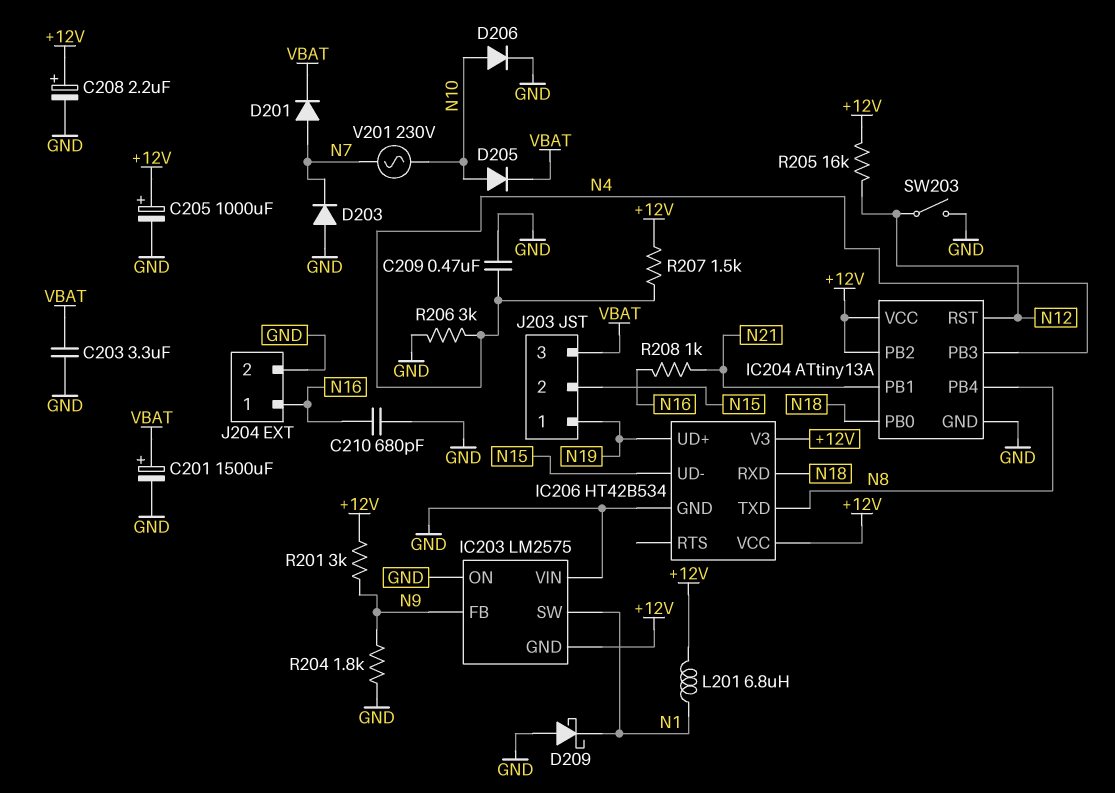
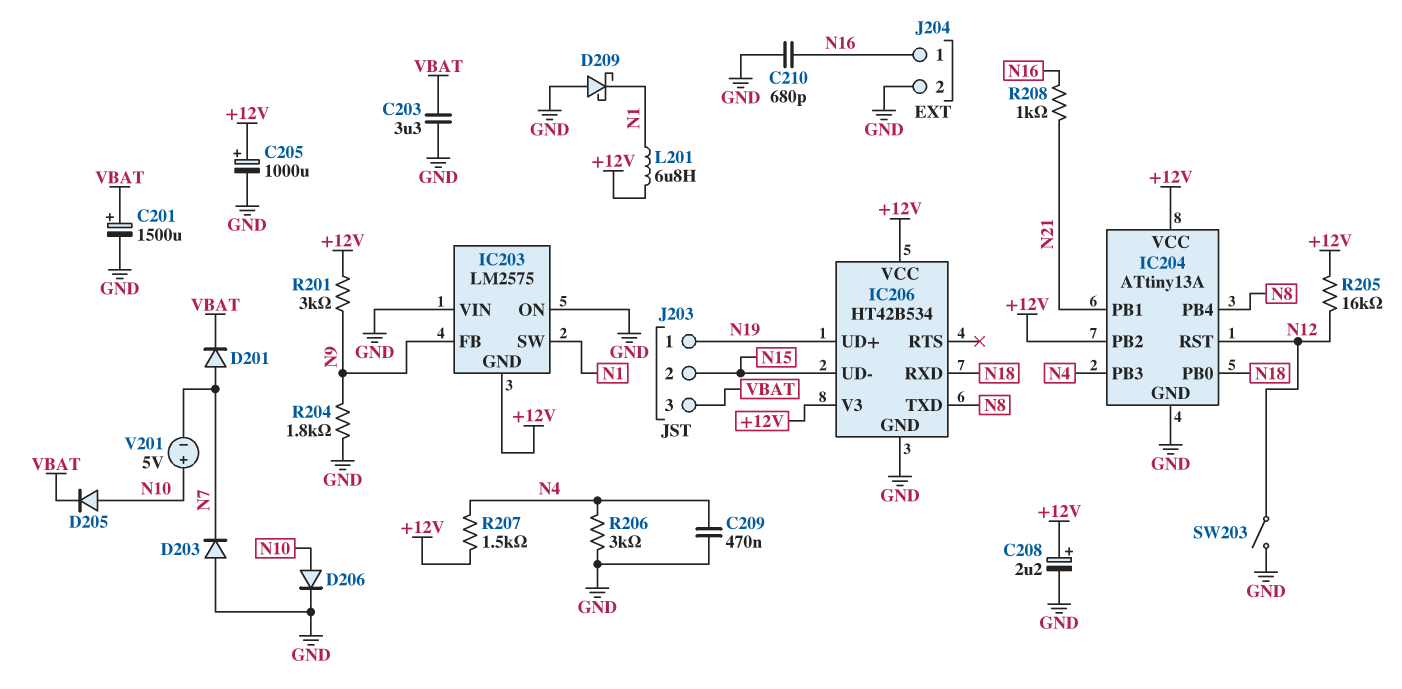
V201: AC 230V (N7, N10) -> 5V (plus N10, minus N7)

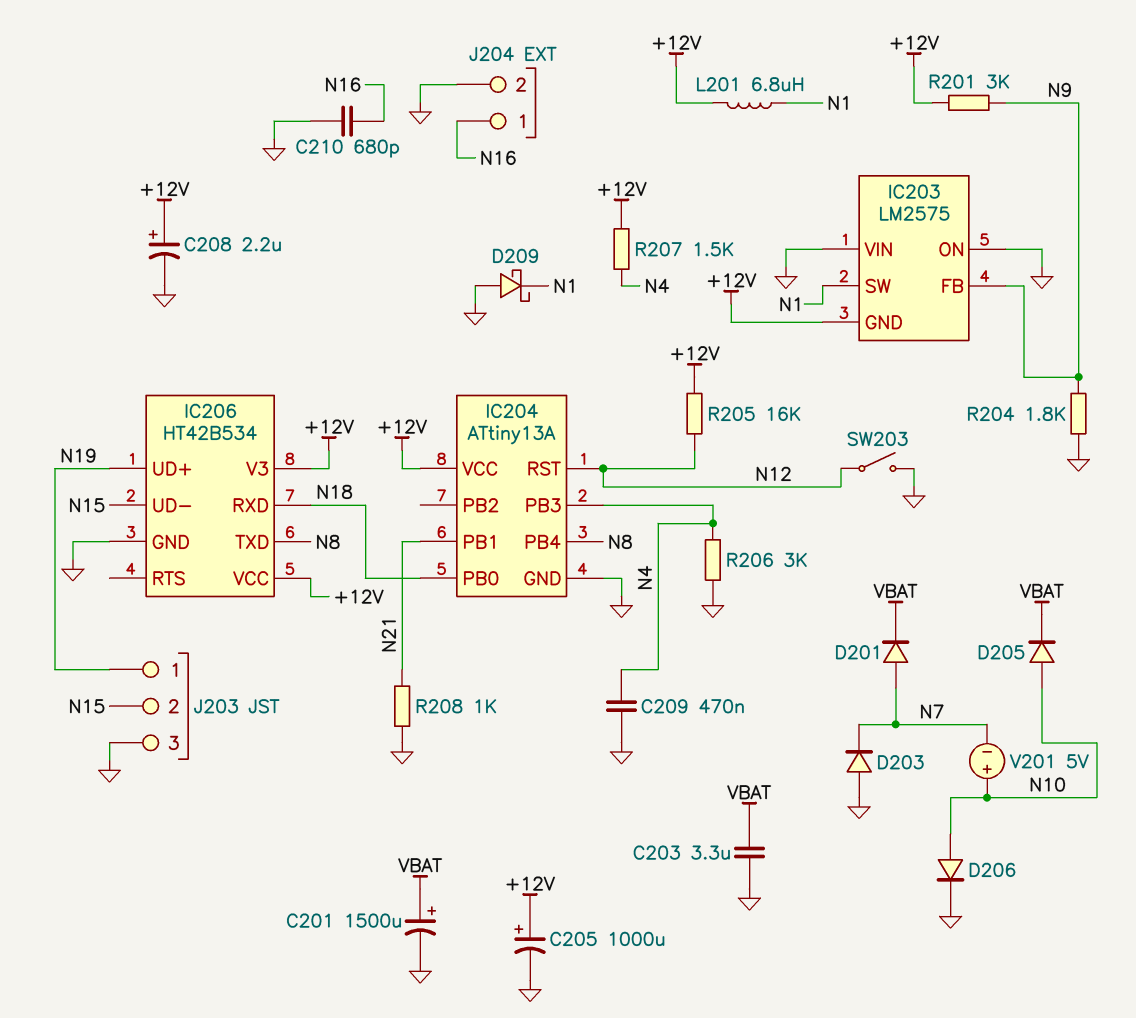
IC204 pin PB2: +12V -> none
J203 pin 3: VBAT -> GND
R208: 1k (N16, N21) -> 1k (GND, N21)

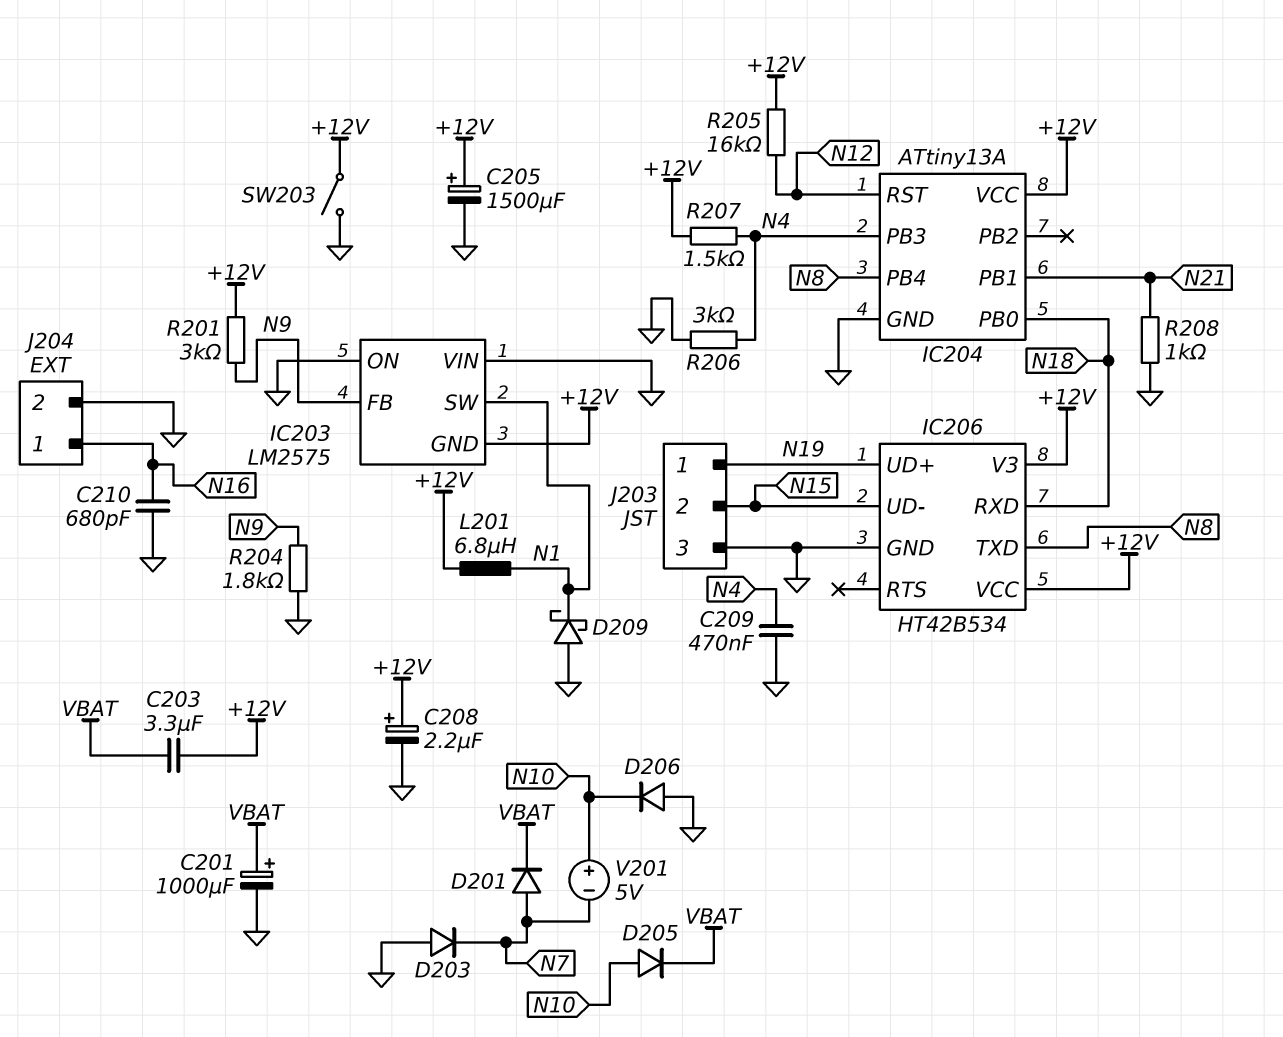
C201: 1500uF (plus VBAT, minus GND) -> 1000uF (plus VBAT, minus GND)
C203: 3.3uF (GND, VBAT) -> 3.3uF (+12V, VBAT)
C205: 1000uF (plus +12V, minus GND) -> 1500uF (plus +12V, minus GND)
D206: diode (A N10, K GND) -> diode (A GND, K N10)
SW203: switch (GND, N12) -> switch (+12V, GND)

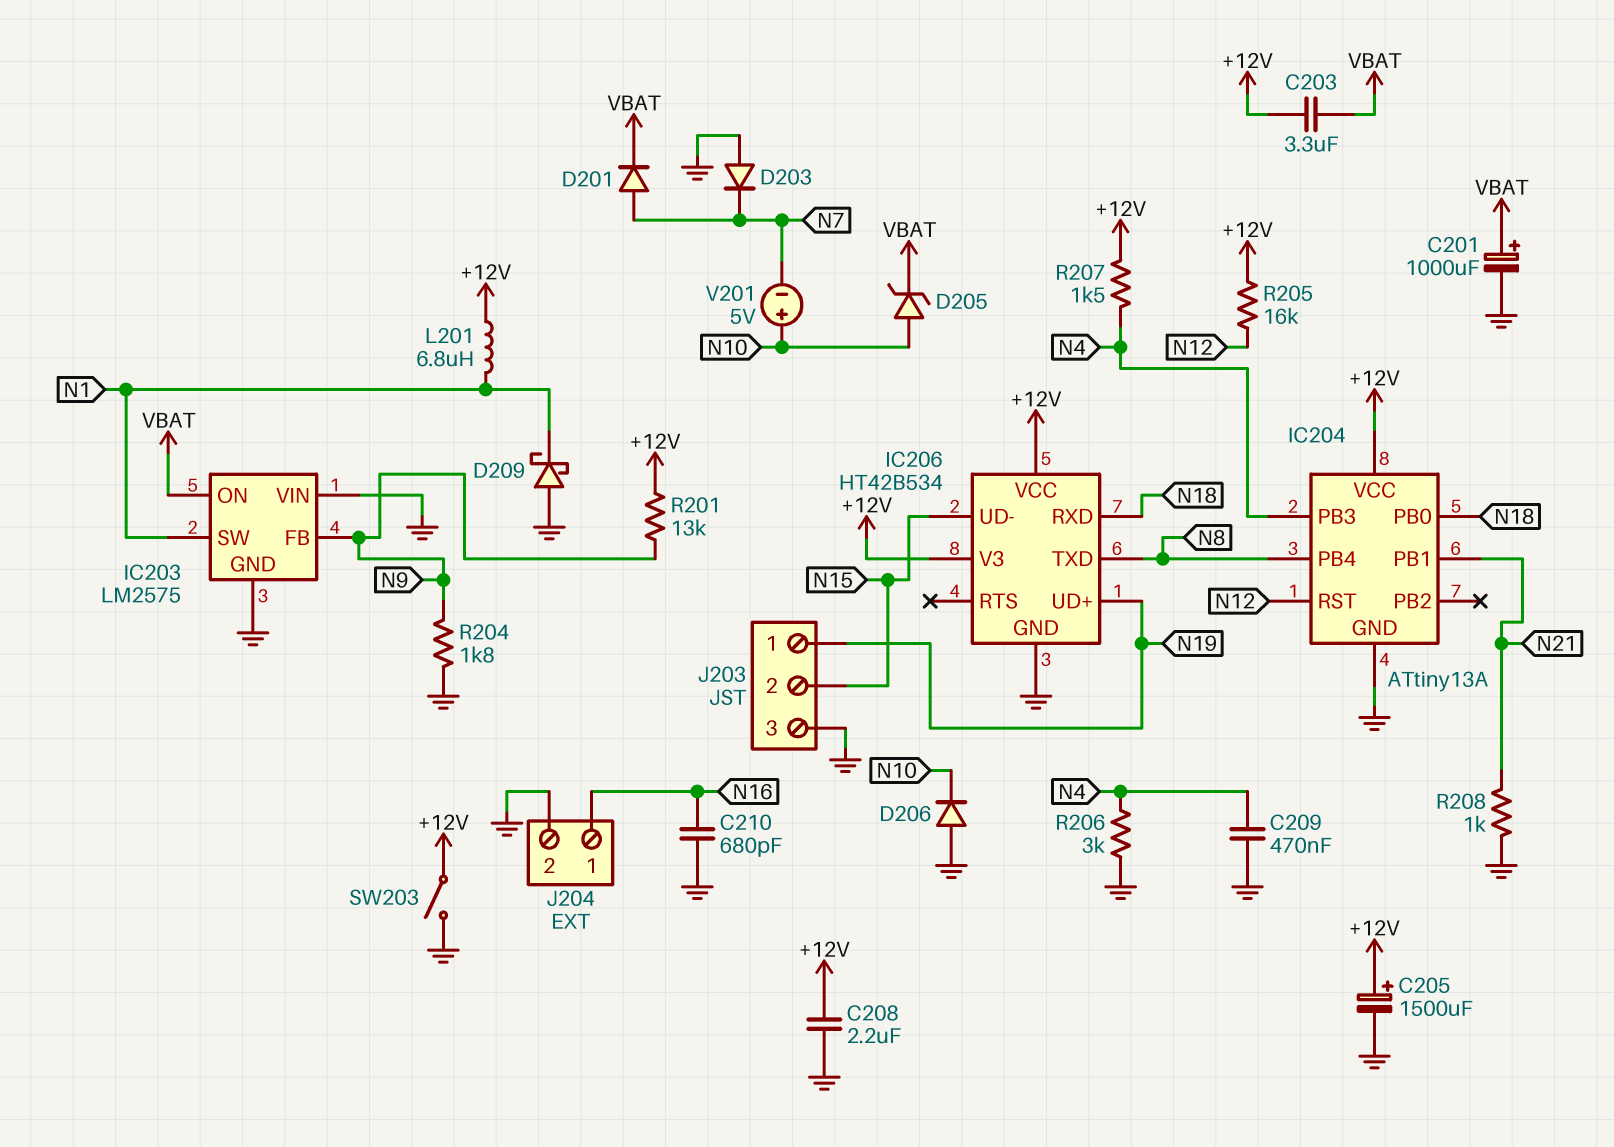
C208: 2.2uF (plus +12V, minus GND) -> 2.2uF (+12V, GND)
D205: diode (A N10, K VBAT) -> zener (A N10, K VBAT)
IC203 pin GND: +12V -> GND
IC203 pin ON: GND -> VBAT
R201: 3k (+12V, N9) -> 13k (+12V, N9)

